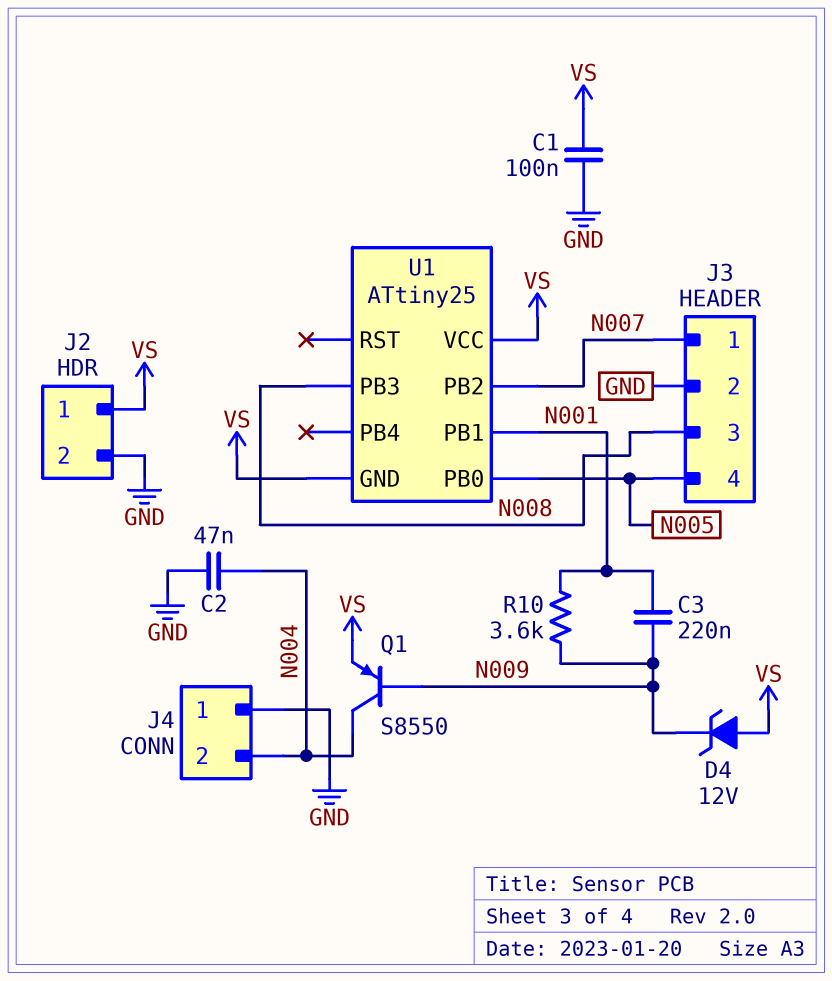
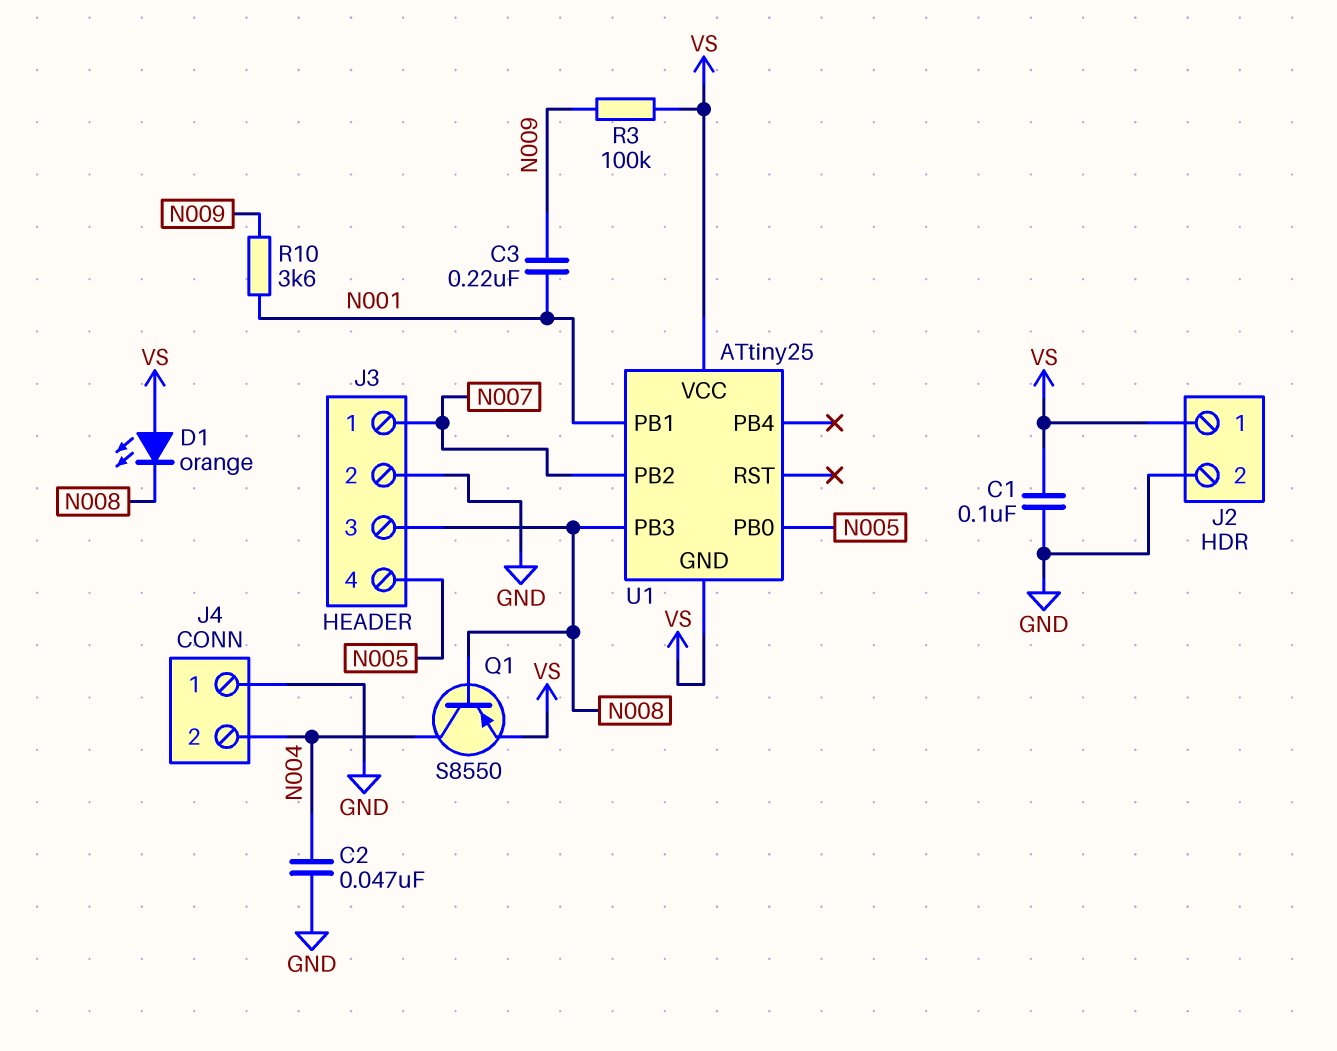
D1: none -> LED orange (A VS, K N008)
D4: zener 12V (A VS, K N009) -> none
Q1: PNP S8550 (B N009, C N004, E VS) -> PNP S8550 (B N008, C N004, E VS)
R3: none -> 100k (N009, VS)

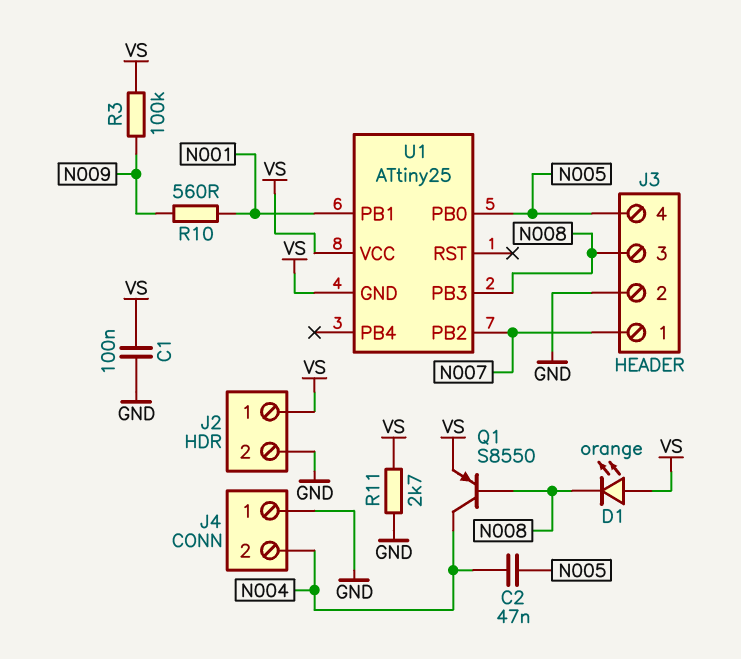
C2: 47nF (GND, N004) -> 47nF (N004, N005)
C3: 220nF (N001, N009) -> none
R10: 3.6k (N001, N009) -> 560 (N001, N009)
R11: none -> 2.7k (GND, VS)

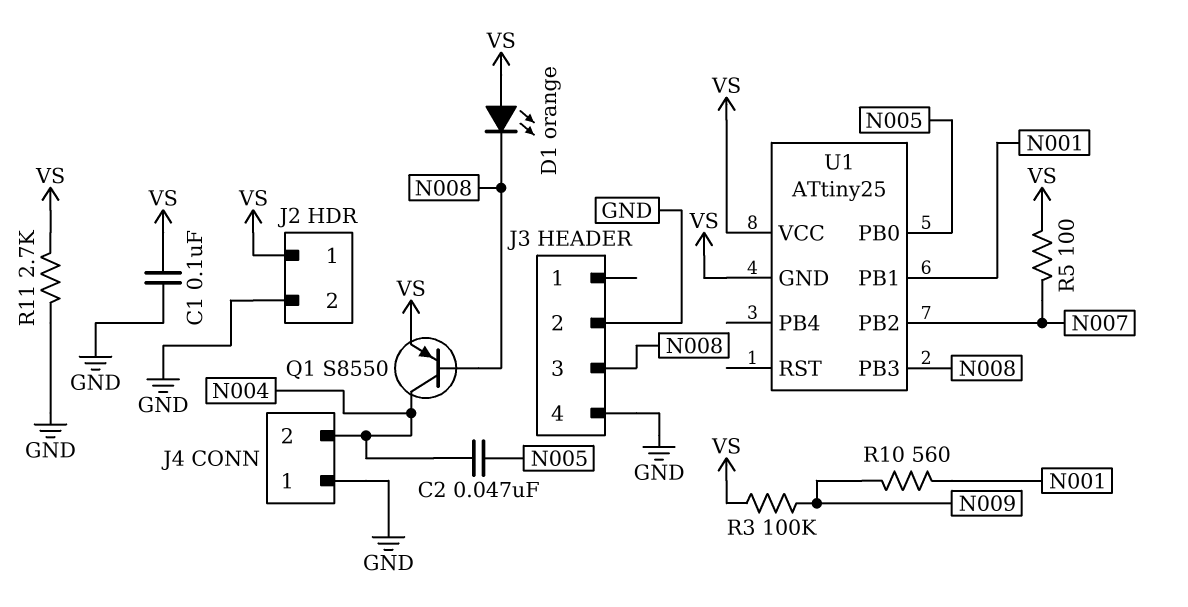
J3 pin 1: N007 -> none
J3 pin 4: N005 -> GND
R5: none -> 100 (N007, VS)

